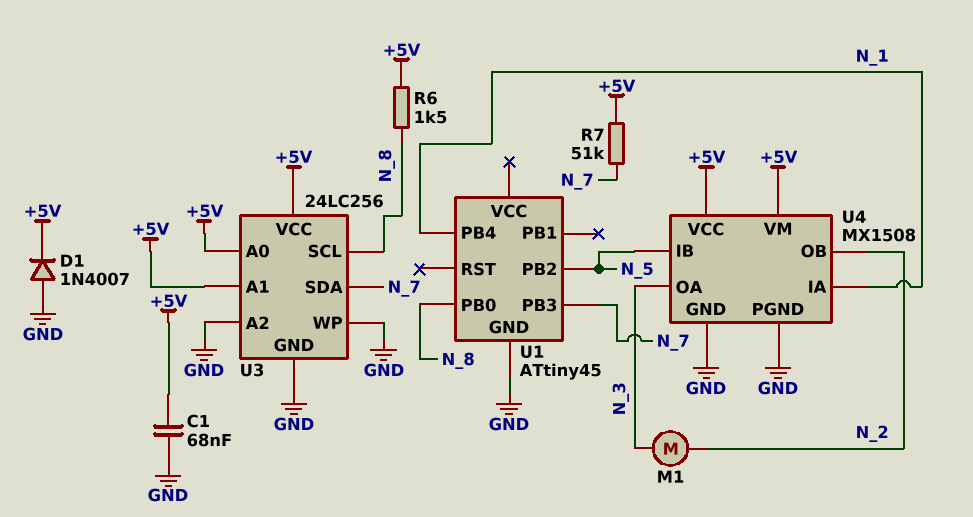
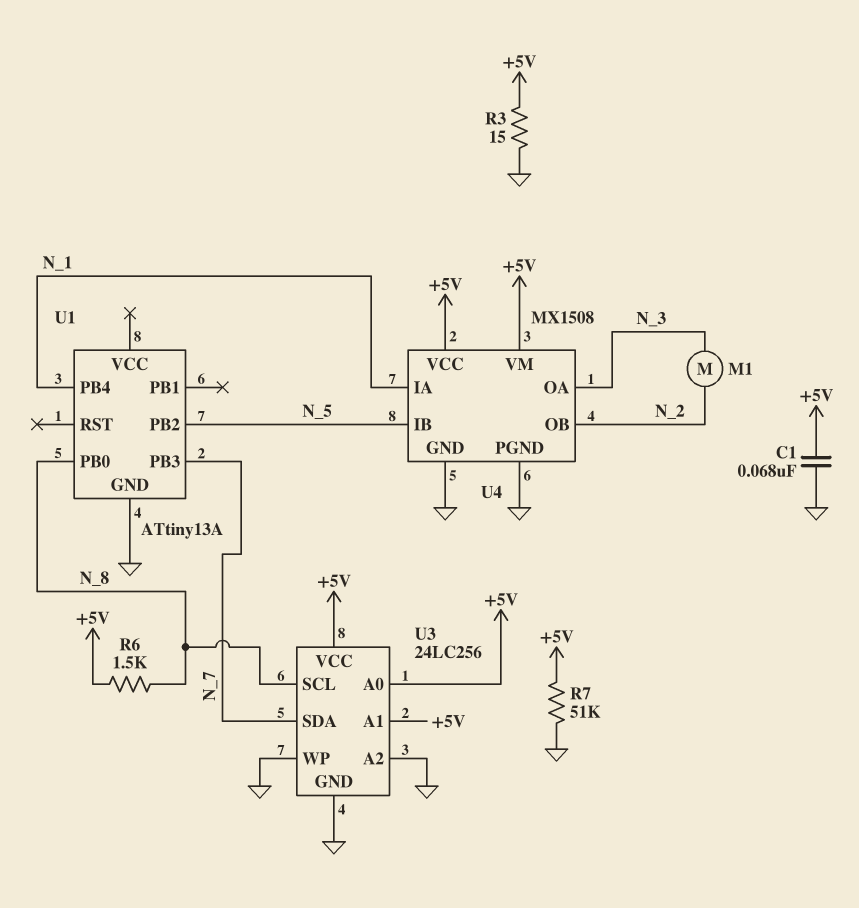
D1: diode 1N4007 (A GND, K +5V) -> none
R3: none -> 15 (+5V, GND)
R7: 51k (+5V, N_7) -> 51k (+5V, GND)
U1: ATtiny45 -> ATtiny13A

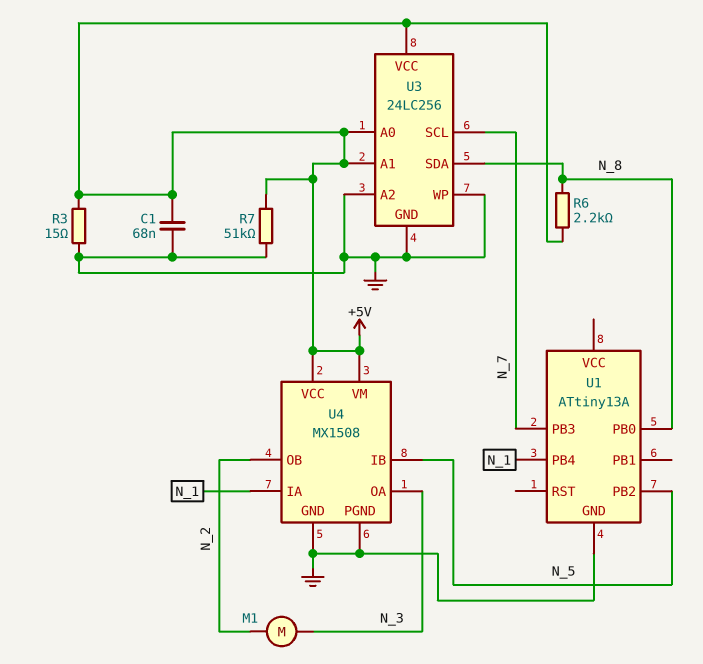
R6: 1.5k (+5V, N_8) -> 2.2k (+5V, N_8)
U3 pin SCL: N_8 -> N_7
U3 pin SDA: N_7 -> N_8

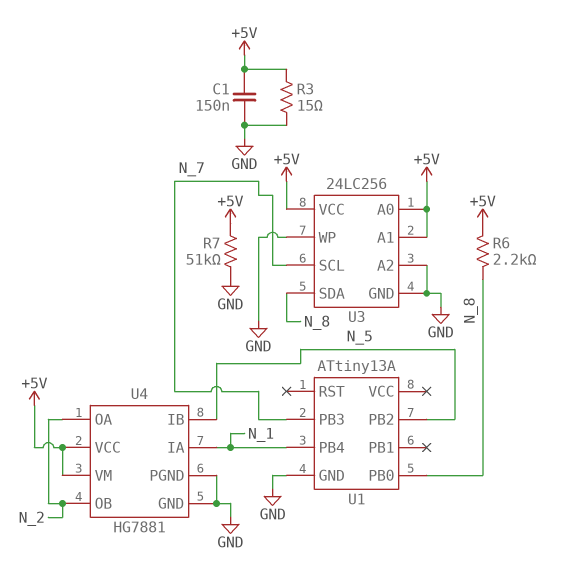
C1: 68nF (+5V, GND) -> 150nF (+5V, GND)
M1: motor (N_2, N_3) -> none
U4: MX1508 -> HG7881
U4 pin OA: N_3 -> N_2

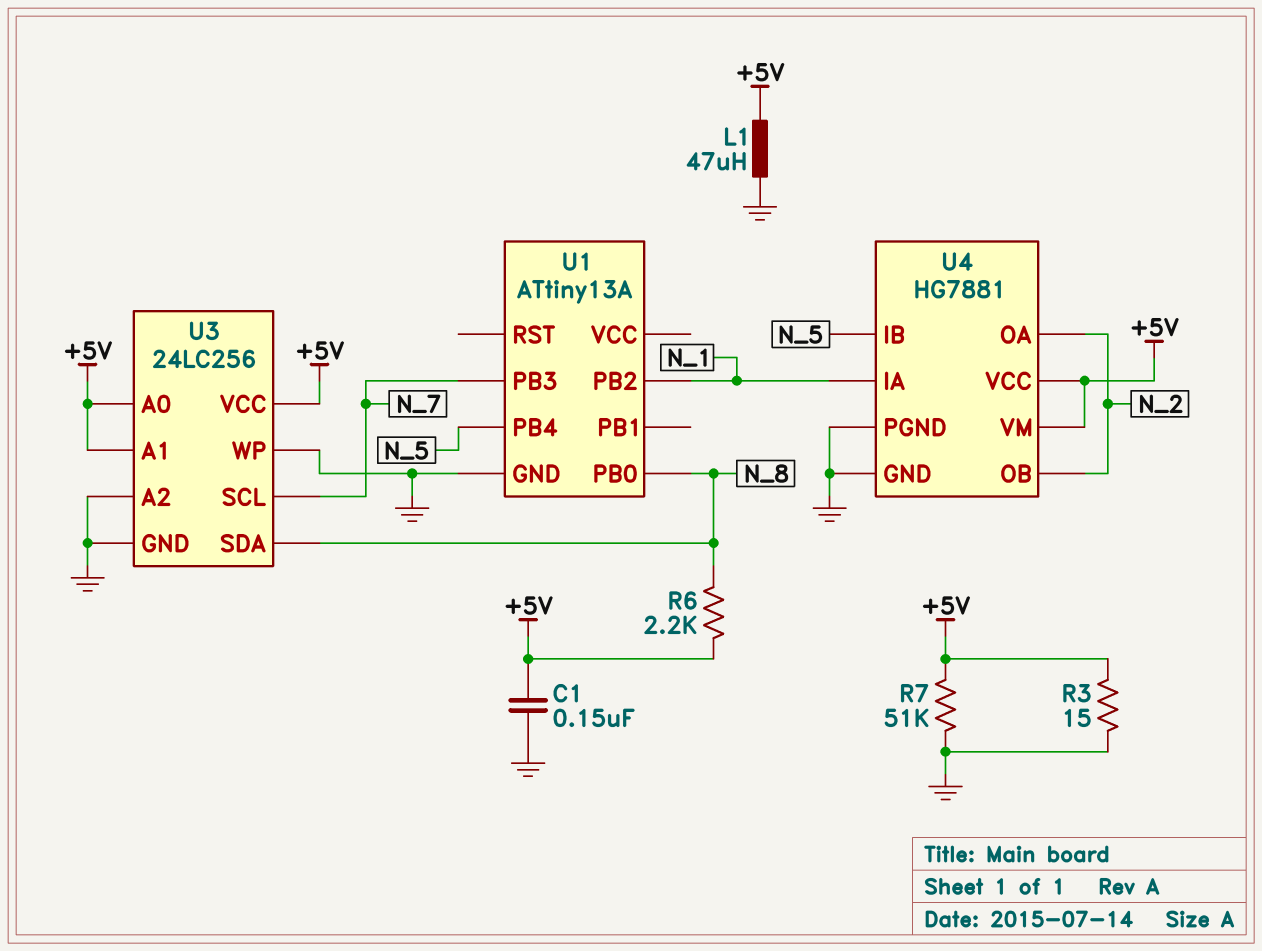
L1: none -> 47uH (+5V, GND)
U1 pin PB2: N_5 -> N_1
U1 pin PB4: N_1 -> N_5

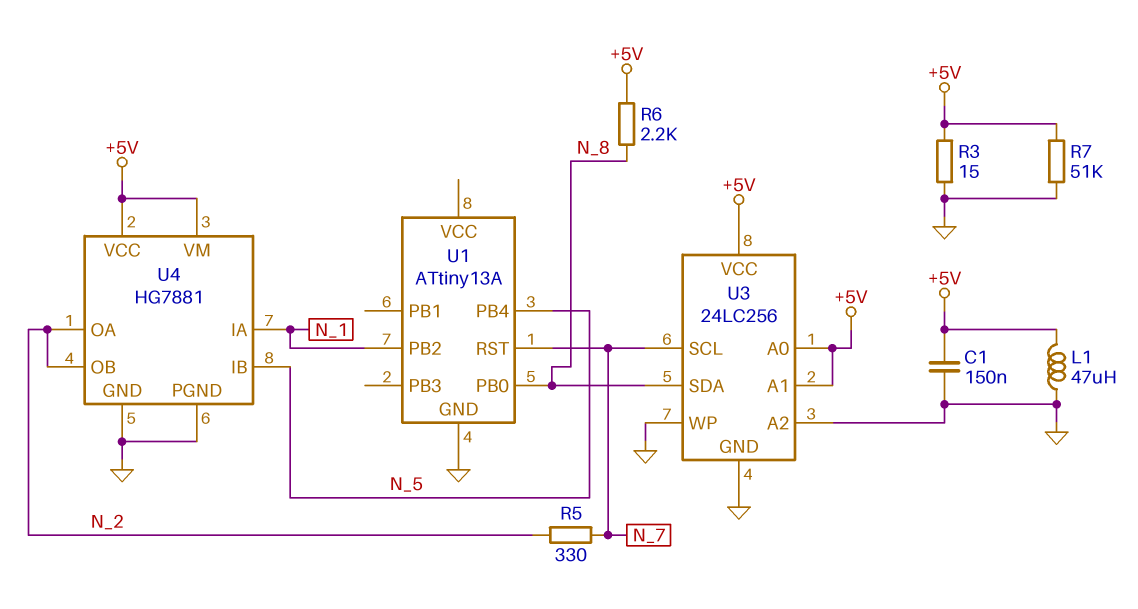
R5: none -> 330 (N_2, N_7)
U1 pin PB3: N_7 -> none
U1 pin RST: none -> N_7

